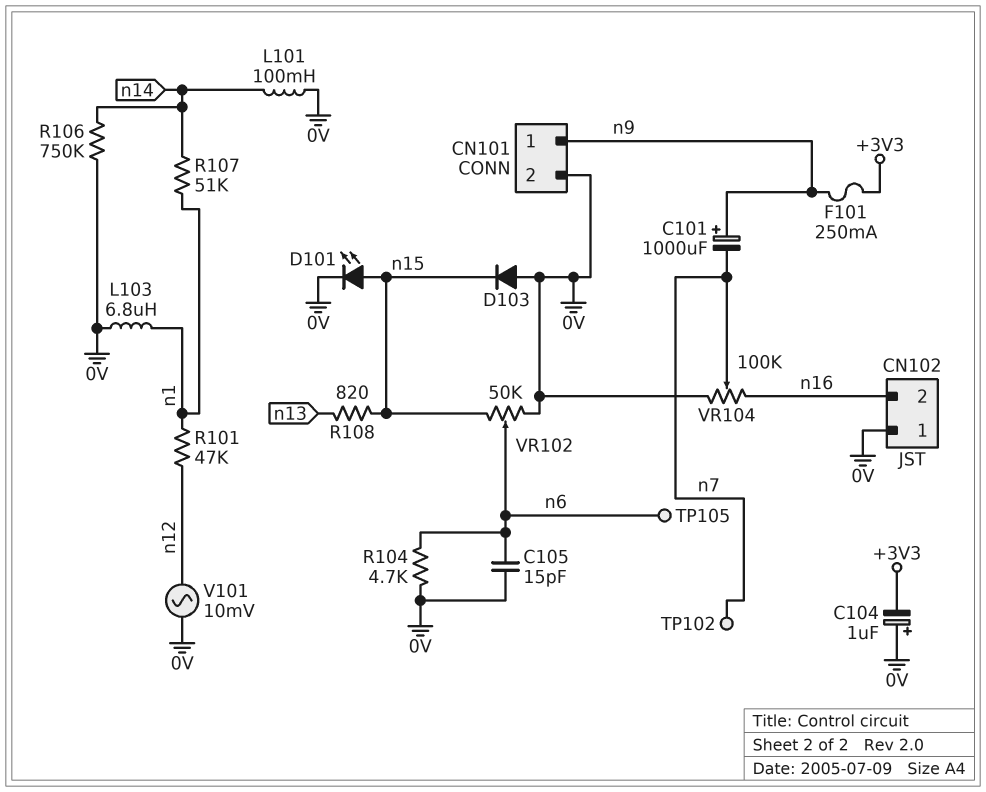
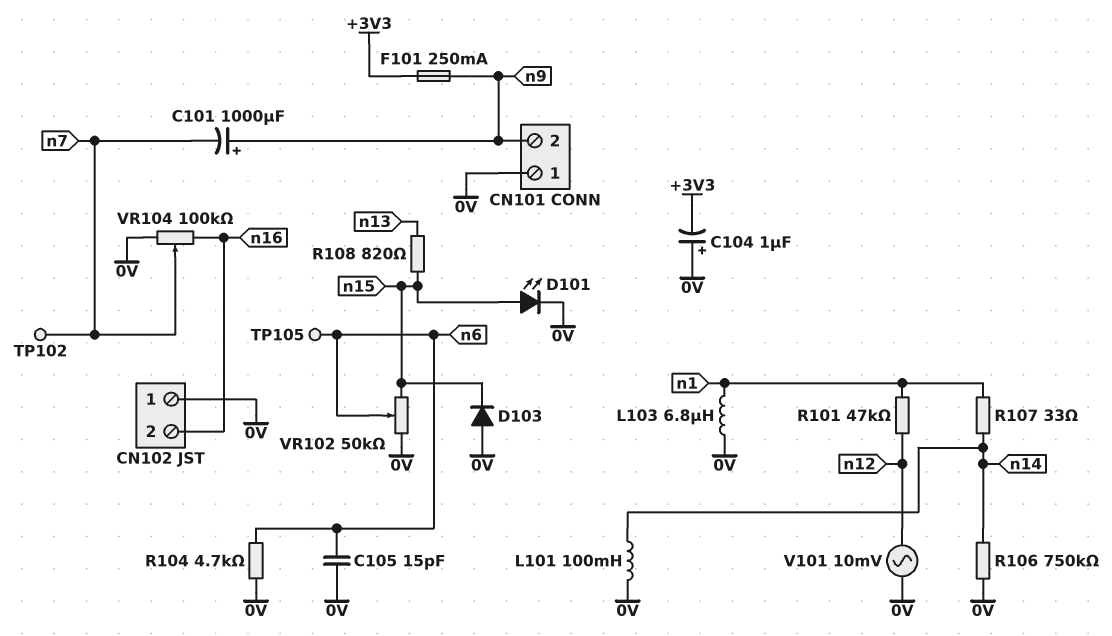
CN101 pin 1: n9 -> 0V
CN101 pin 2: 0V -> n9
R107: 51k (n1, n14) -> 33 (n1, n14)

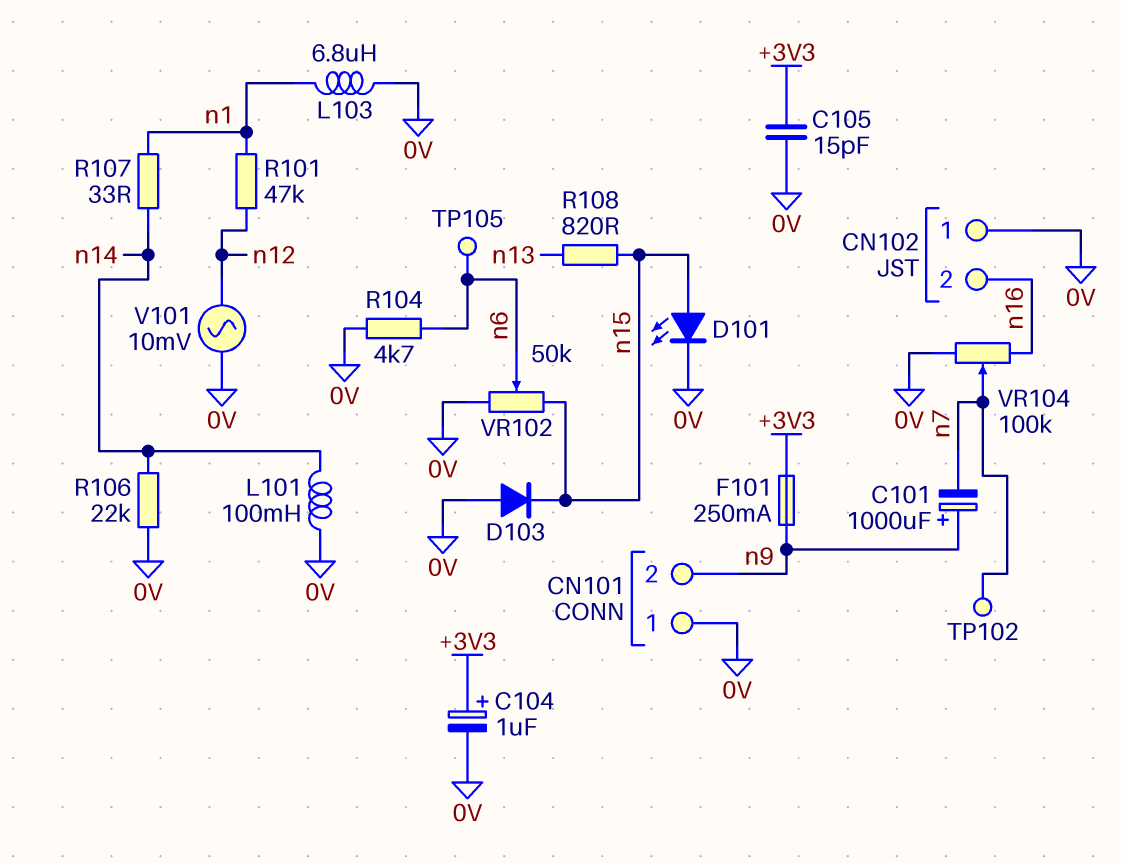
C104: 1uF (plus 0V, minus +3V3) -> 1uF (plus +3V3, minus 0V)
C105: 15pF (0V, n6) -> 15pF (+3V3, 0V)
R106: 750k (0V, n14) -> 22k (0V, n14)

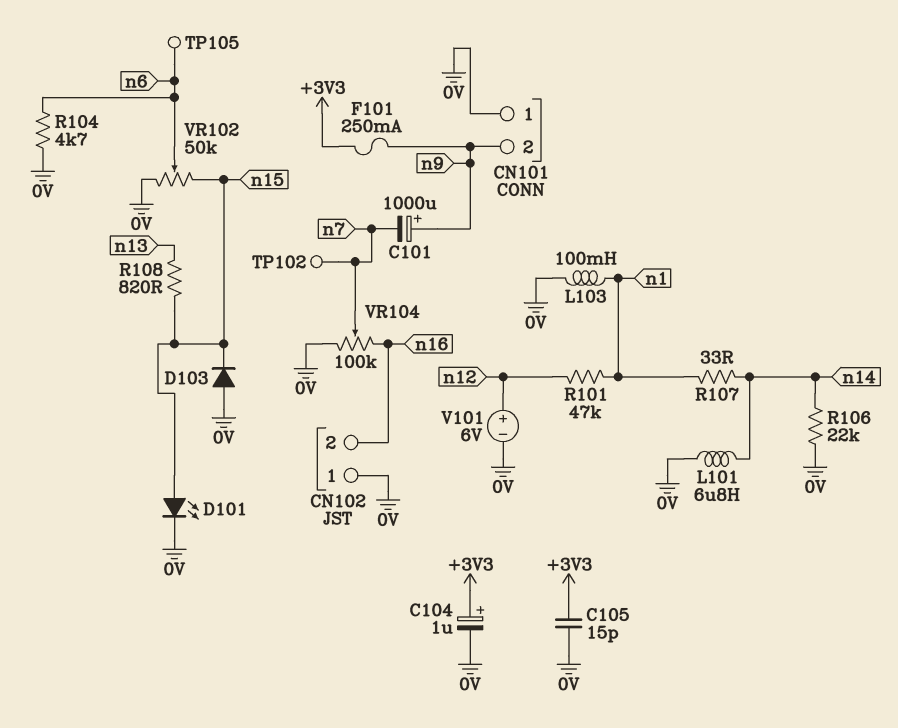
L101: 100mH (0V, n14) -> 6.8uH (0V, n14)
L103: 6.8uH (0V, n1) -> 100mH (0V, n1)
V101: AC 10mV (0V, n12) -> 6V (plus n12, minus 0V)

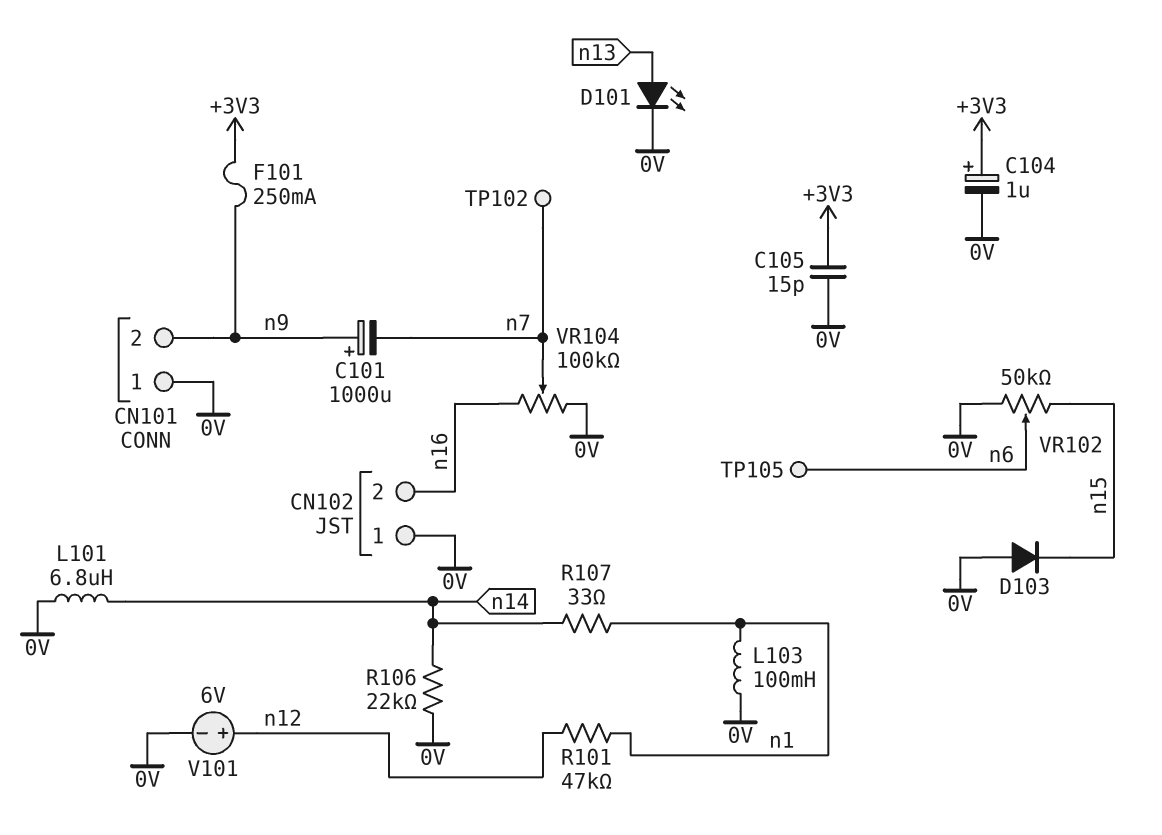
D101: LED (A n15, K 0V) -> LED (A n13, K 0V)
R104: 4.7k (0V, n6) -> none
R108: 820 (n13, n15) -> none

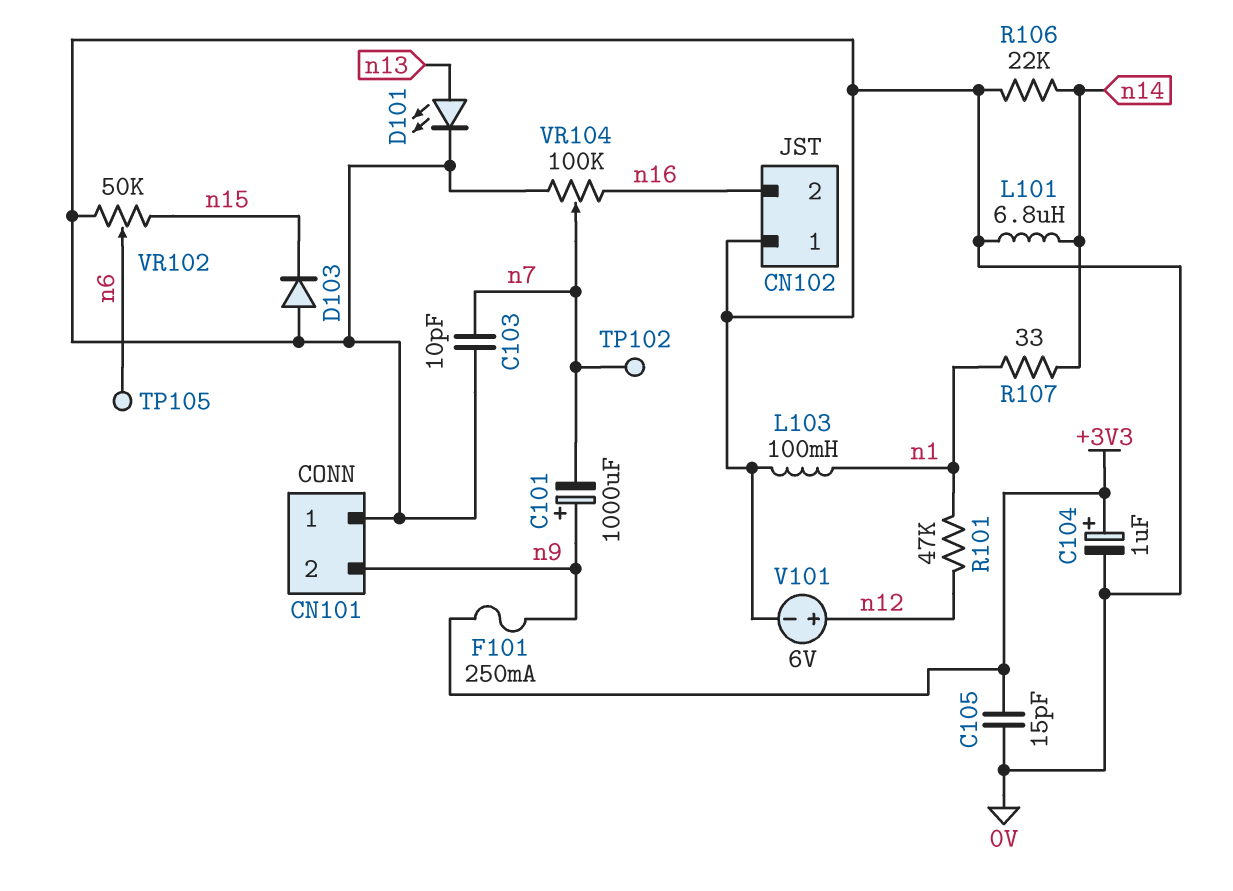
C103: none -> 10pF (0V, n7)

